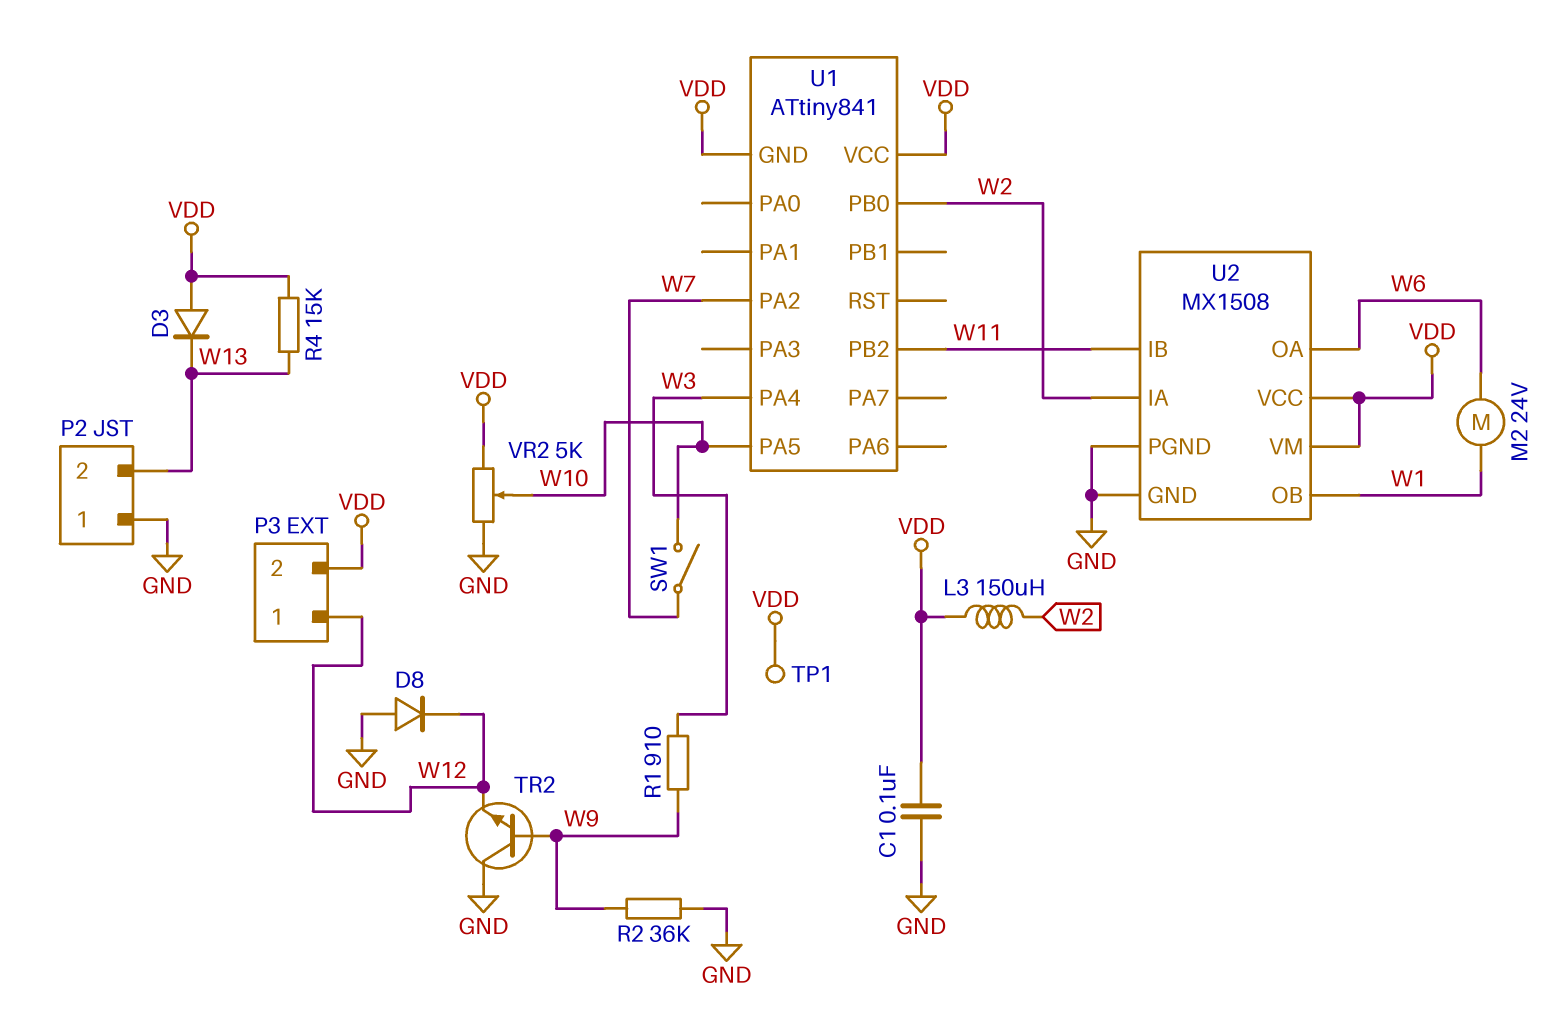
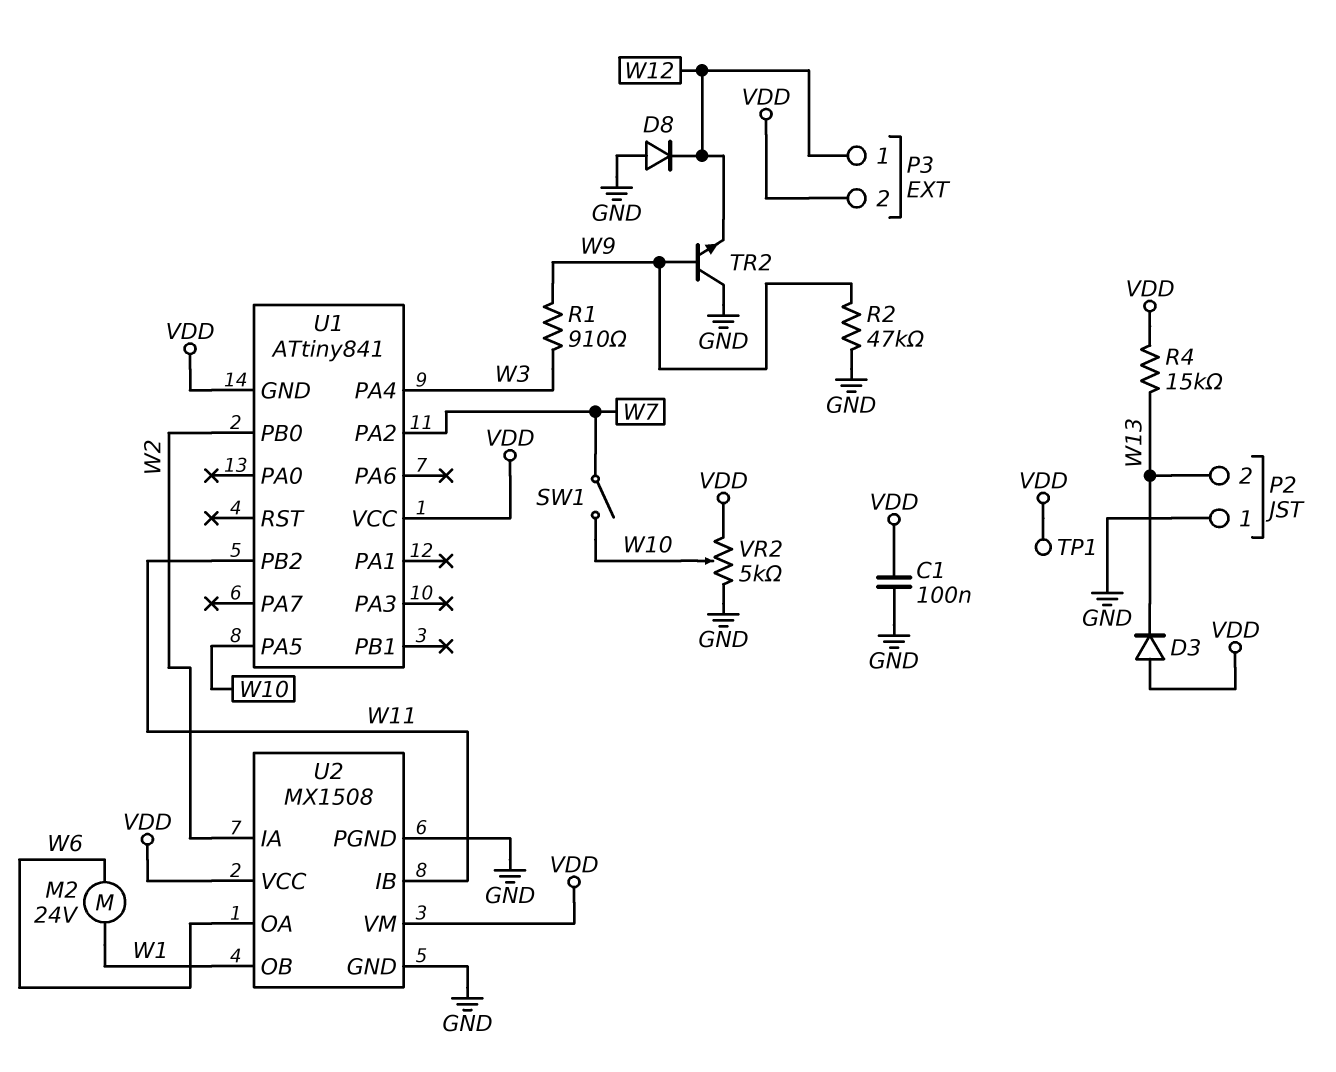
L3: 150uH (VDD, W2) -> none
R2: 36k (GND, W9) -> 47k (GND, W9)

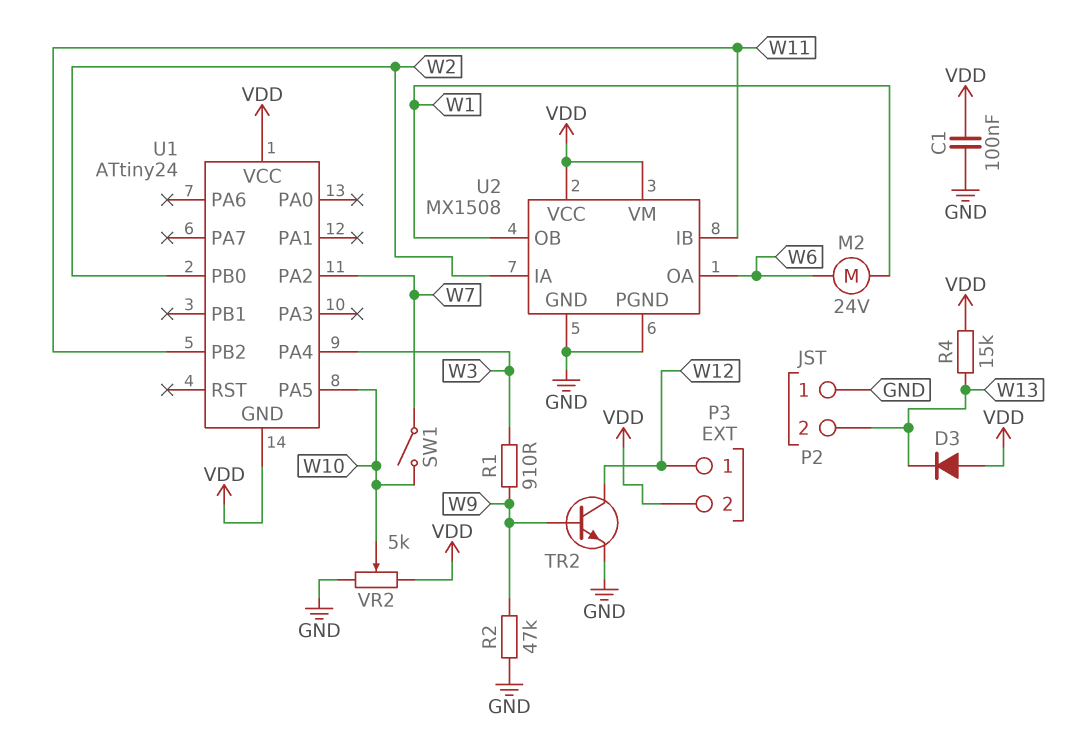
D8: diode (A GND, K W12) -> none
TP1: test point (VDD) -> none
TR2: NPN (B W9, C GND, E W12) -> NPN (B W9, C W12, E GND)
U1: ATtiny841 -> ATtiny24

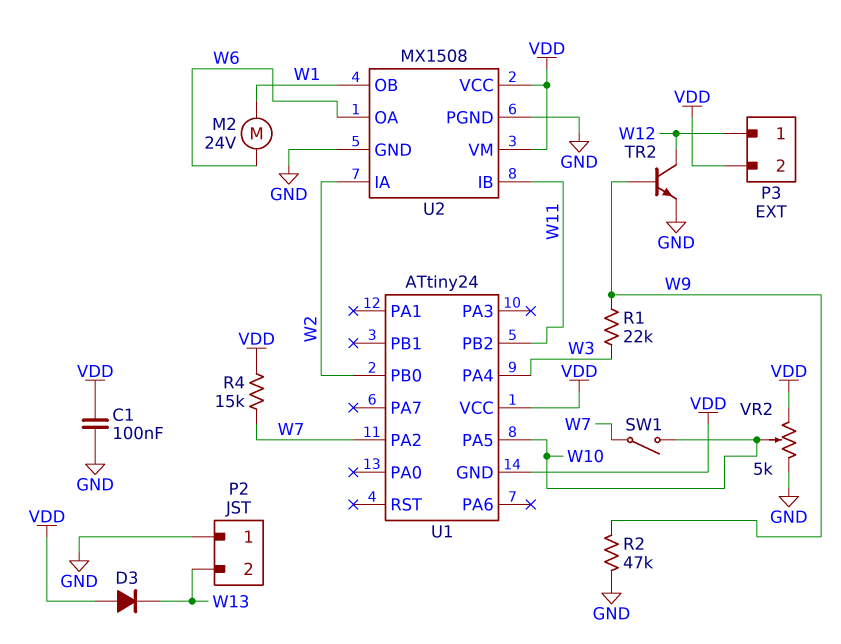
R1: 910 (W3, W9) -> 22k (W3, W9)
R4: 15k (VDD, W13) -> 15k (VDD, W7)

